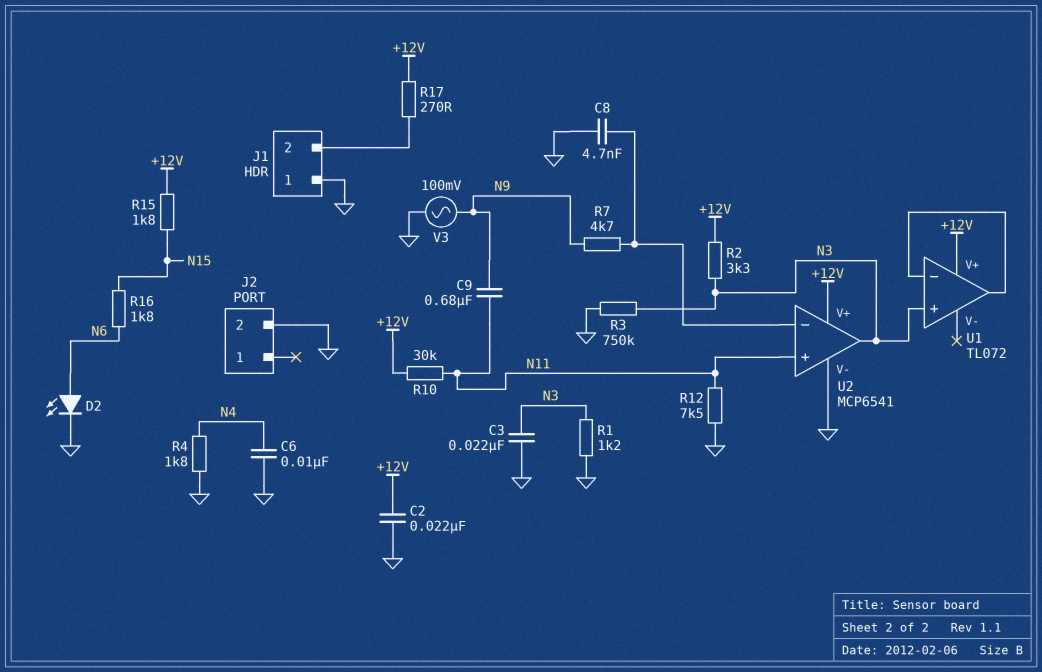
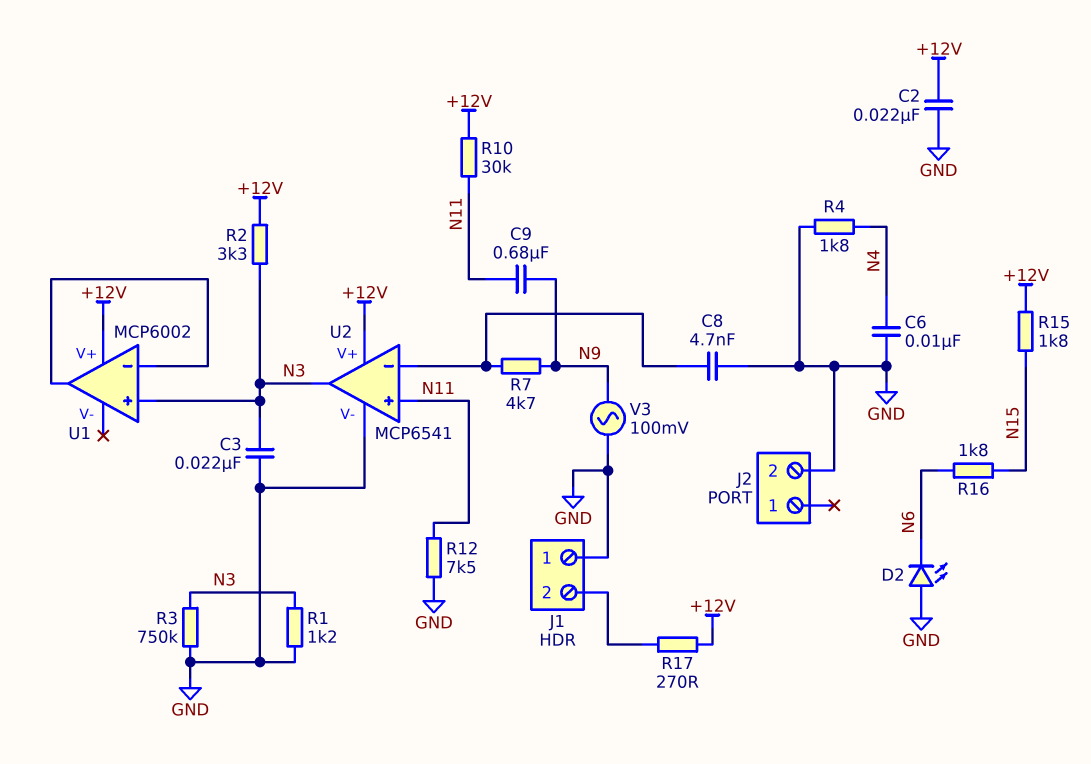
D2: LED (A N6, K GND) -> LED (A GND, K N6)
U1: TL072 -> MCP6002

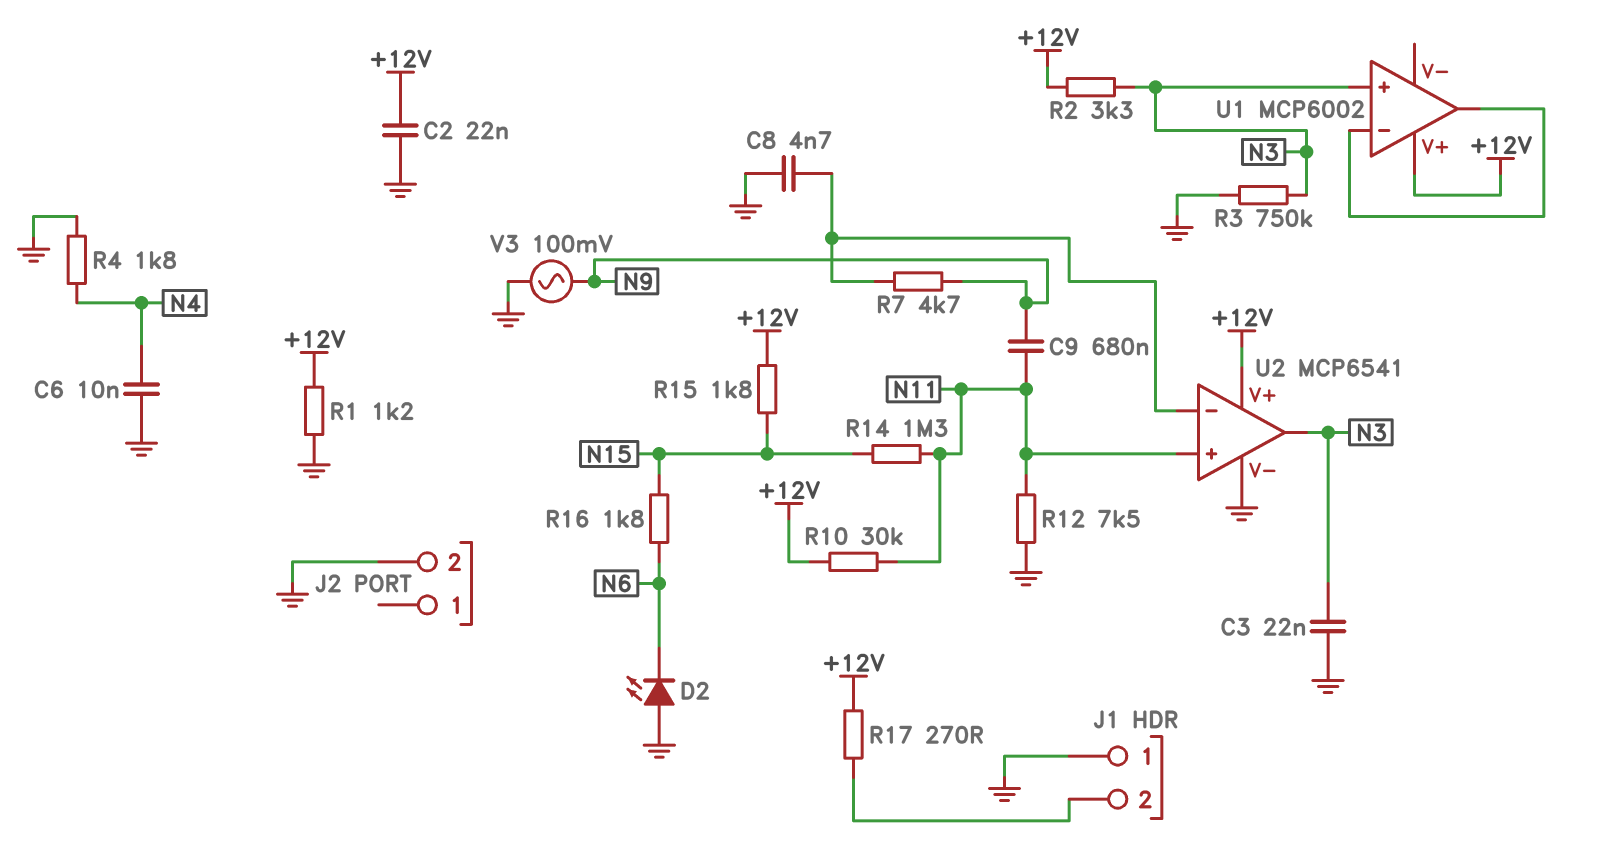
R1: 1.2k (GND, N3) -> 1.2k (+12V, GND)
R14: none -> 1.3M (N11, N15)

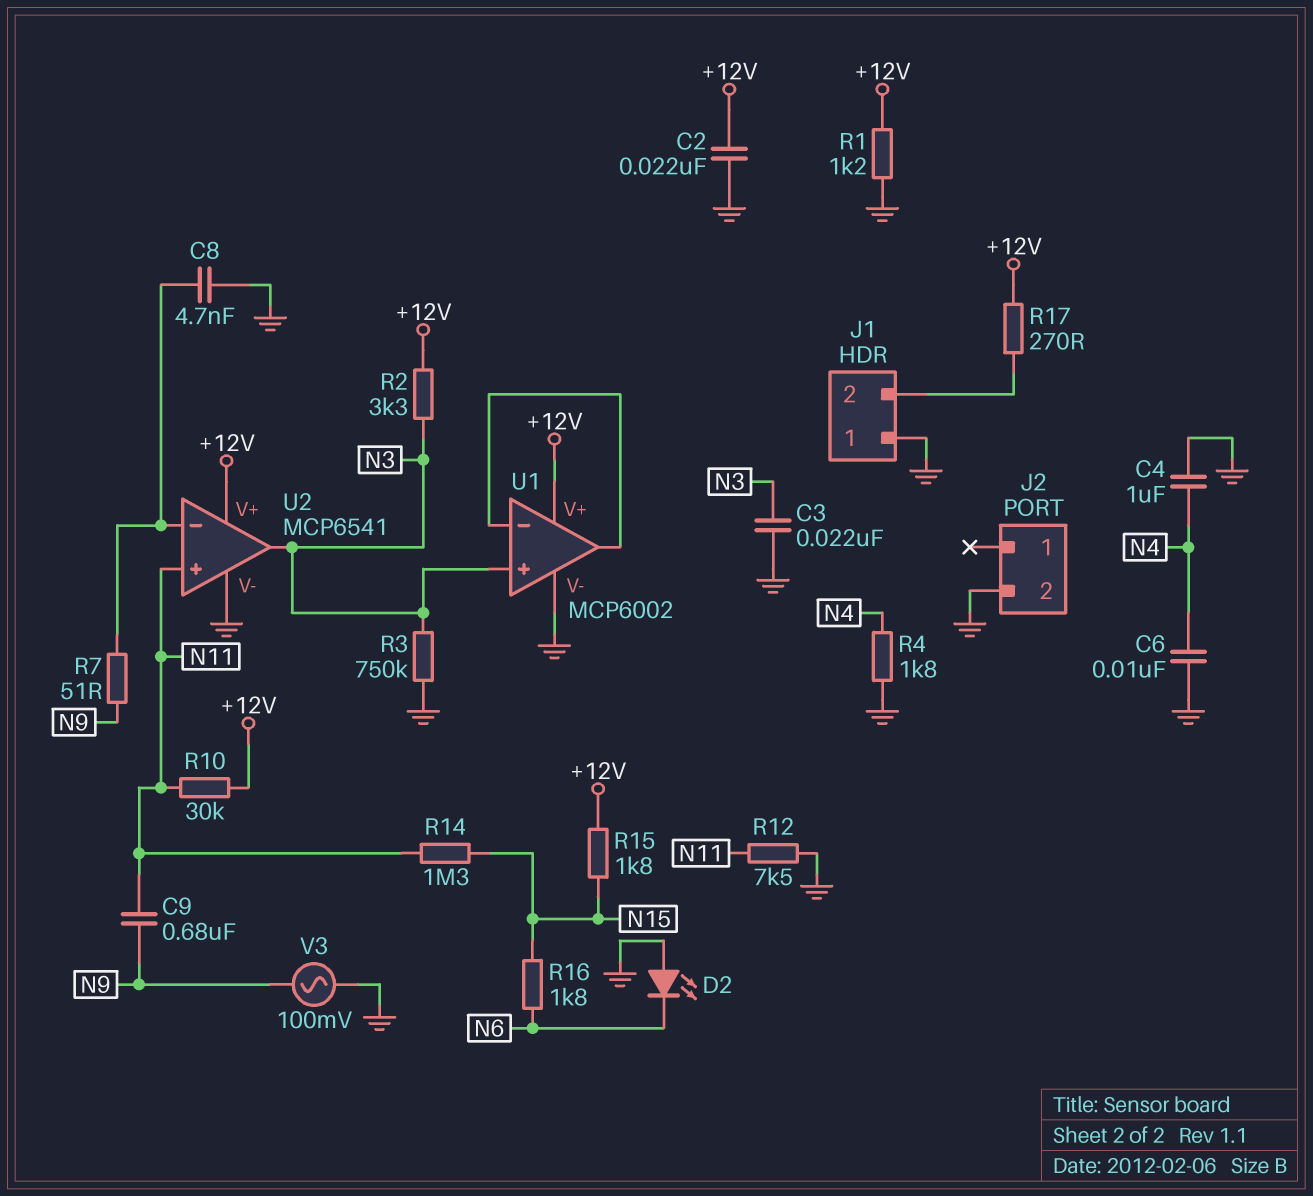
C4: none -> 1uF (GND, N4)
R7: 4.7k (N9, U2/in-) -> 51 (N9, U2/in-)
U1 pin V-: none -> GND

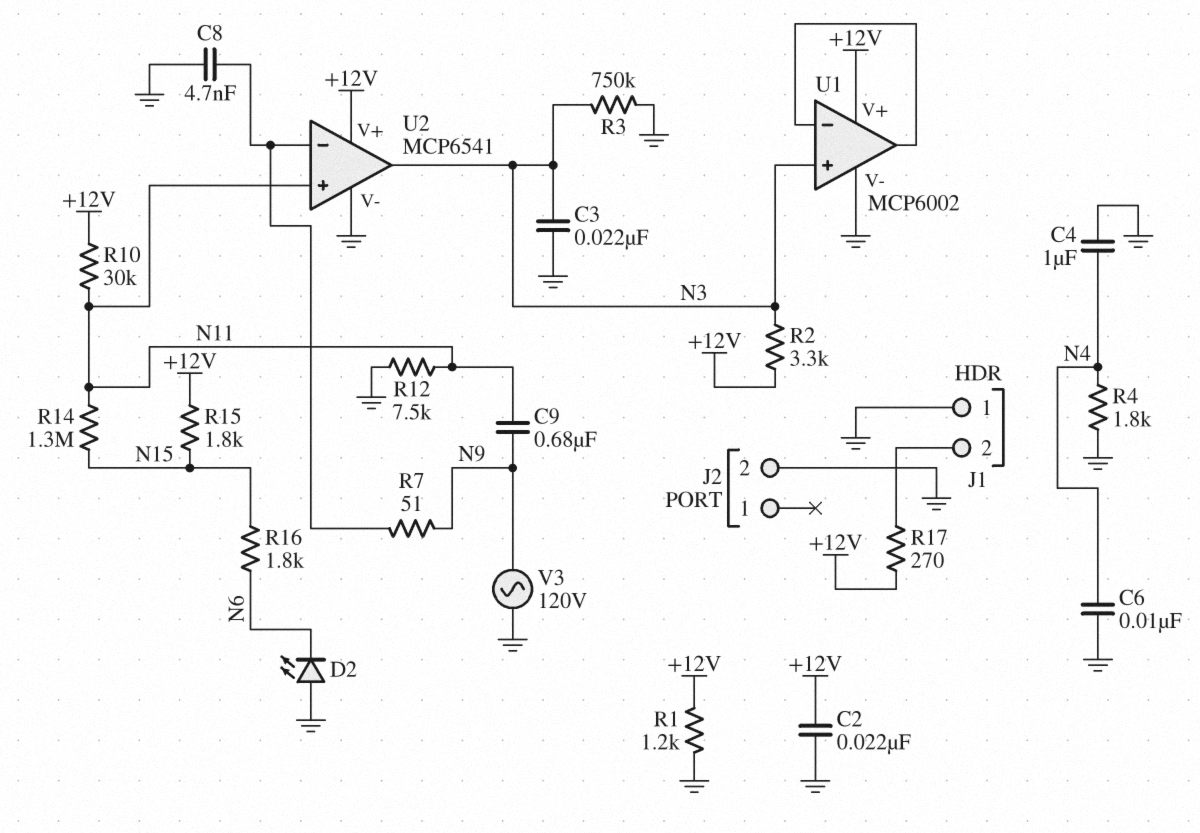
V3: AC 100mV (GND, N9) -> AC 120V (GND, N9)

